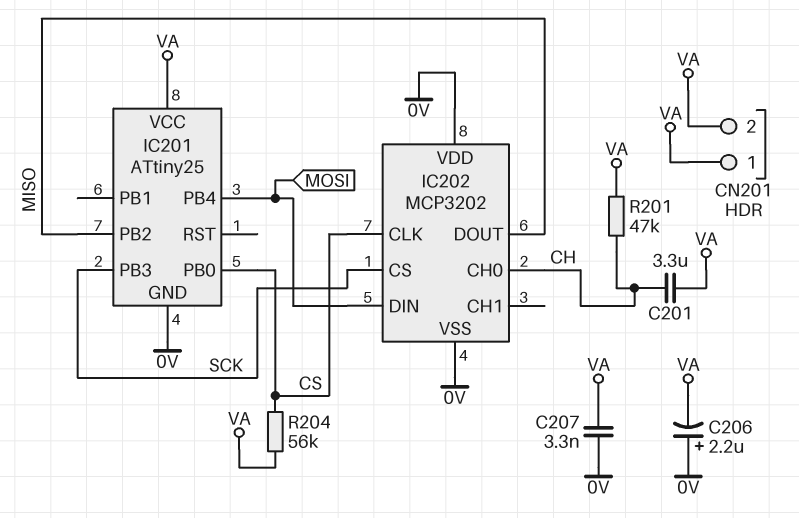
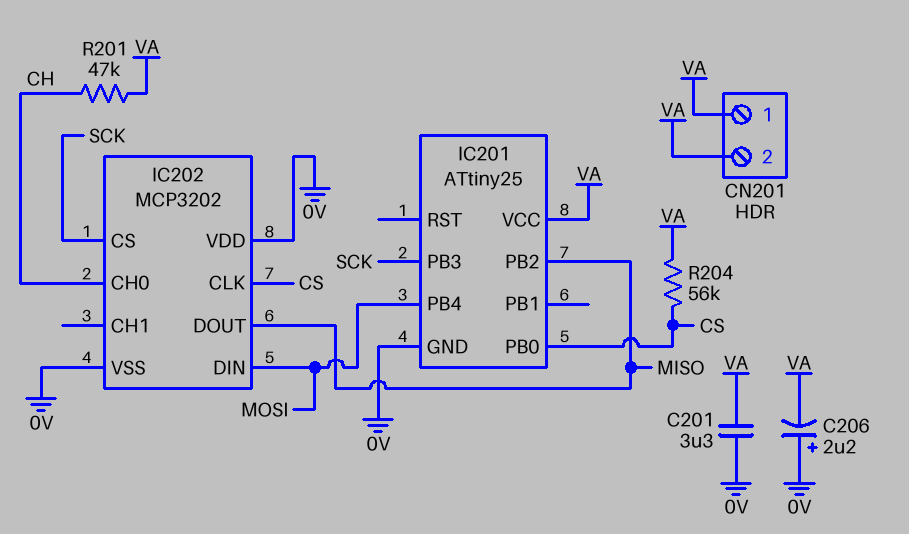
C201: 3.3uF (CH, VA) -> 3.3uF (0V, VA)
C207: 3.3nF (0V, VA) -> none

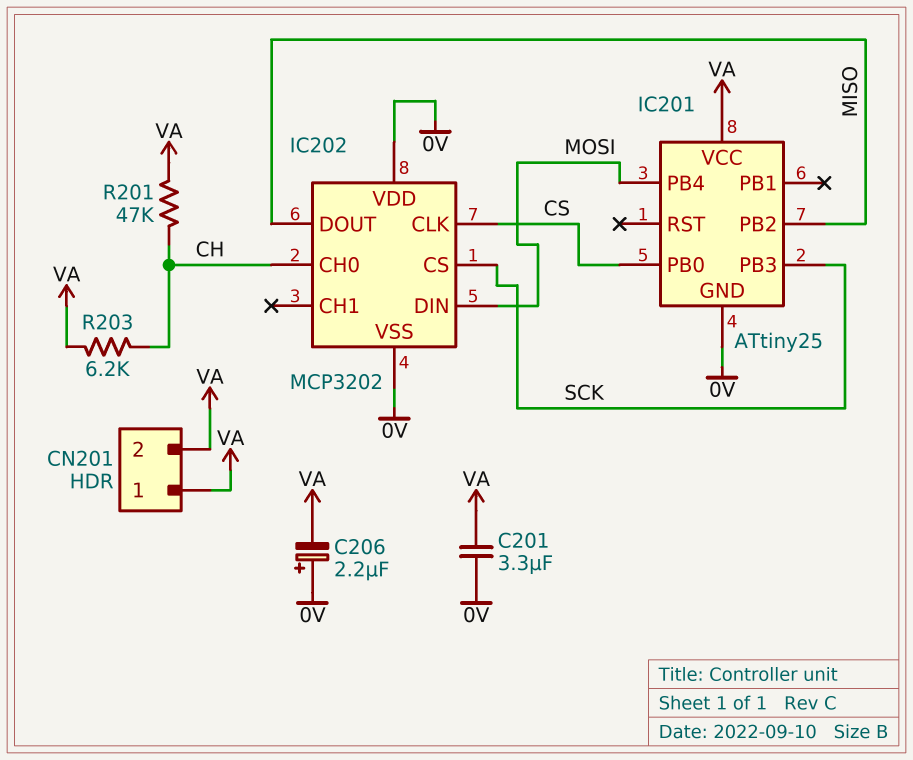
R203: none -> 6.2k (CH, VA)
R204: 56k (CS, VA) -> none

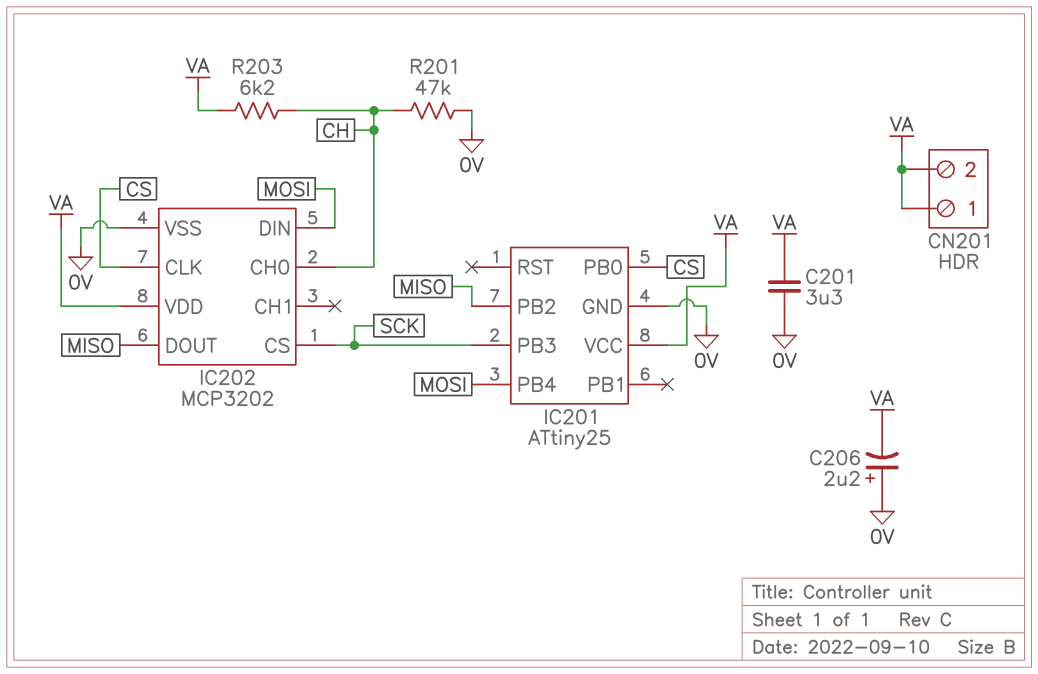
IC202 pin VDD: 0V -> VA
R201: 47k (CH, VA) -> 47k (0V, CH)

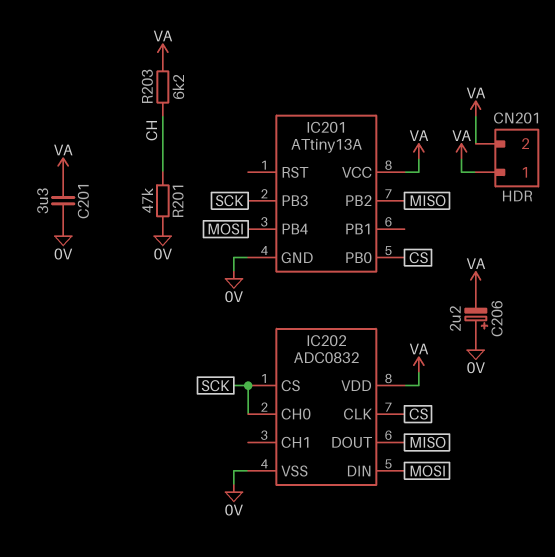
IC201: ATtiny25 -> ATtiny13A
IC202: MCP3202 -> ADC0832
IC202 pin CH0: CH -> SCK

